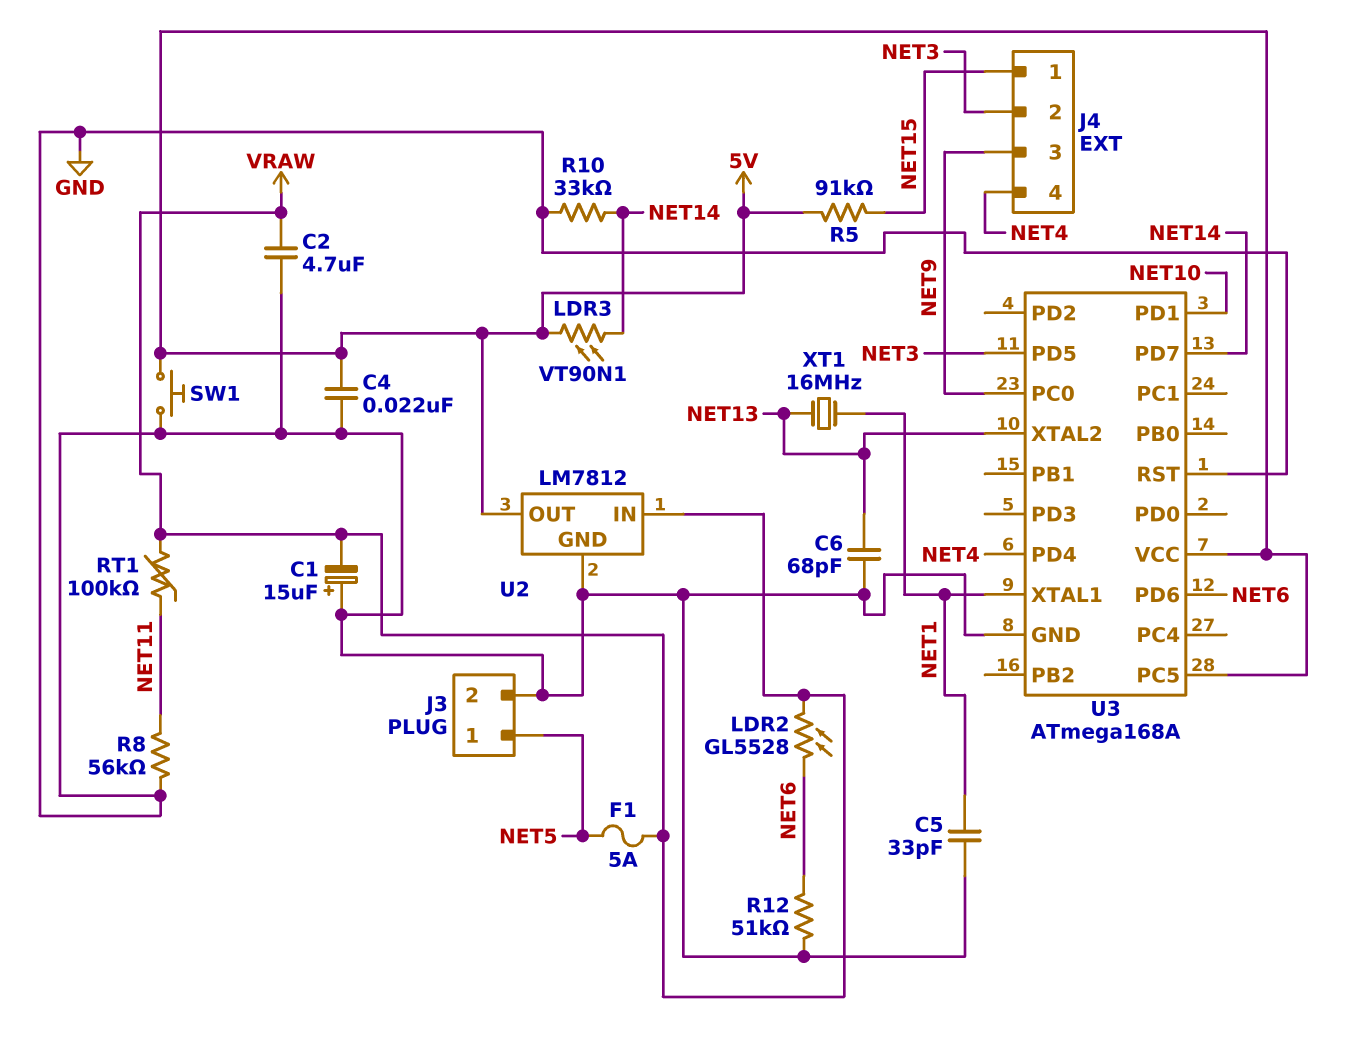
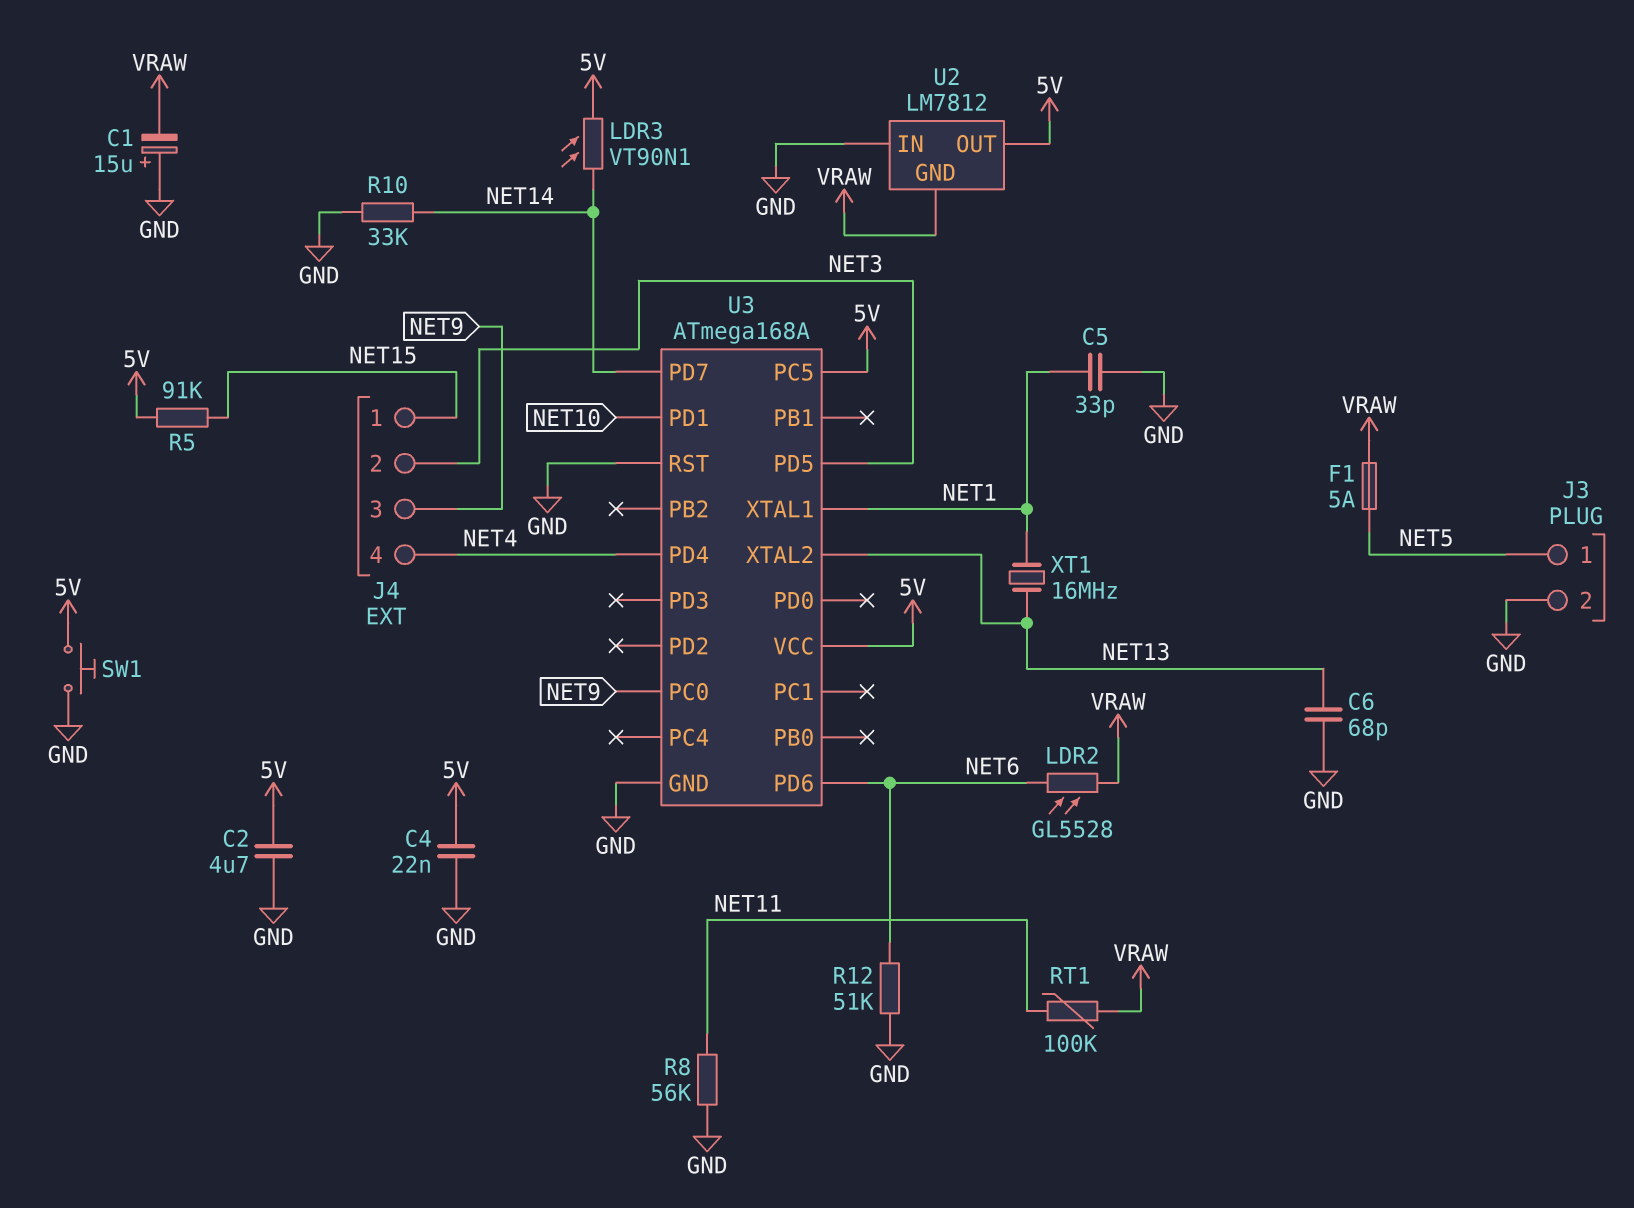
C2: 4.7uF (GND, VRAW) -> 4.7uF (5V, GND)
U2 pin GND: GND -> VRAW
U2 pin IN: VRAW -> GND

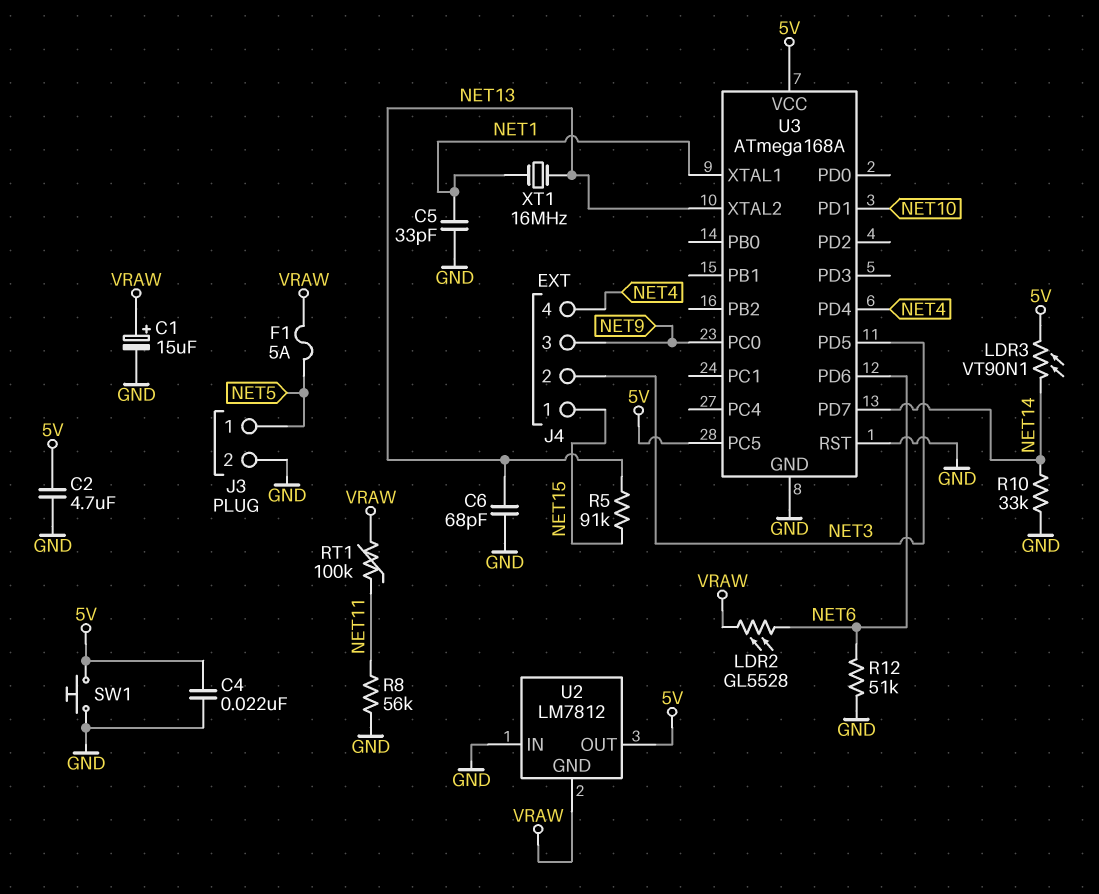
C1: 15uF (plus GND, minus VRAW) -> 15uF (plus VRAW, minus GND)
R5: 91k (5V, NET15) -> 91k (NET13, NET15)

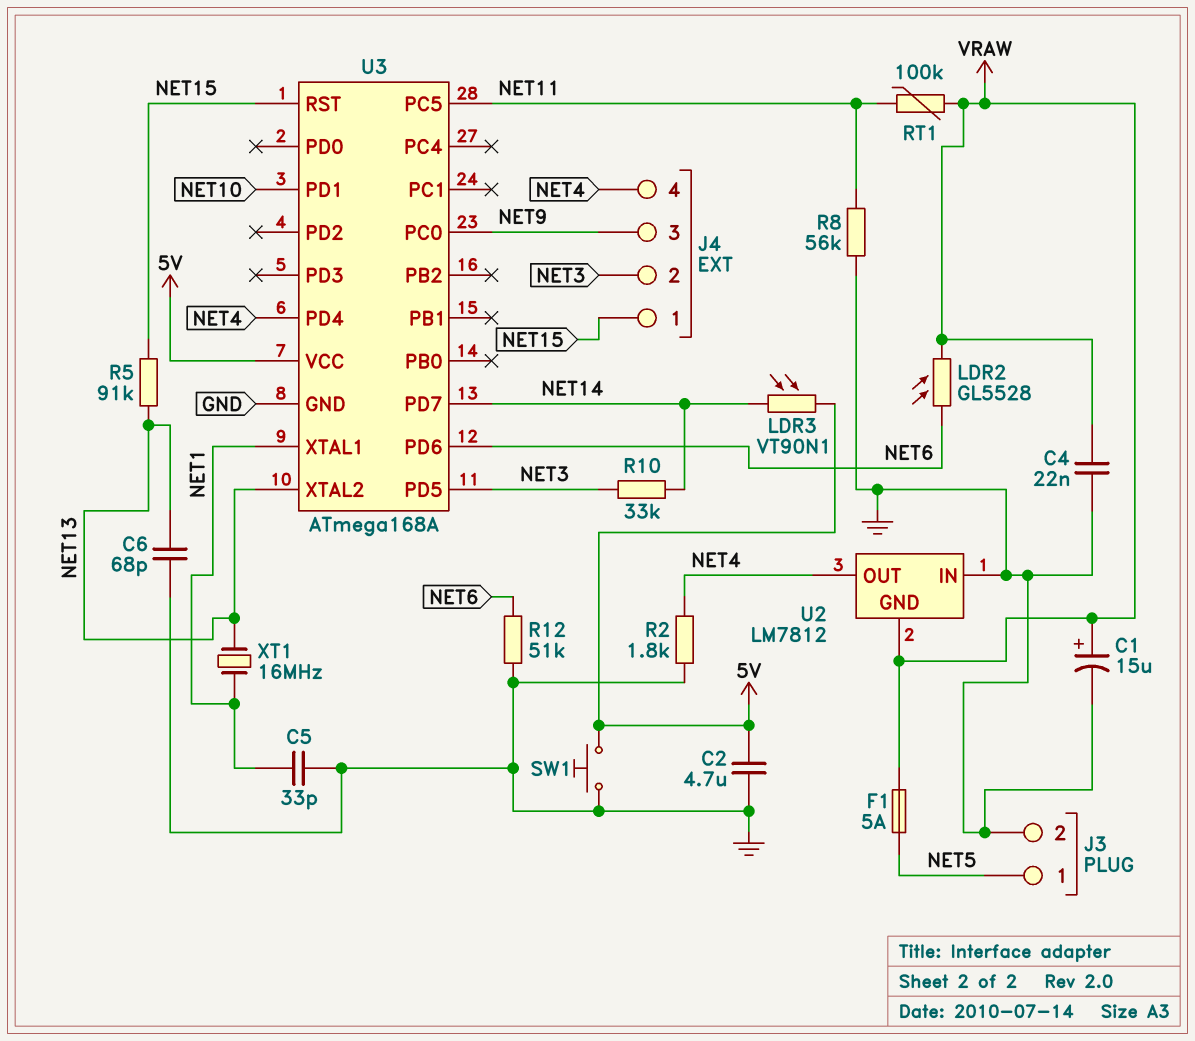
C4: 22nF (5V, GND) -> 22nF (GND, VRAW)
R2: none -> 1.8k (GND, NET4)
R10: 33k (GND, NET14) -> 33k (NET3, NET14)
U2 pin OUT: 5V -> NET4
U3 pin PC5: 5V -> NET11
U3 pin RST: GND -> NET15

